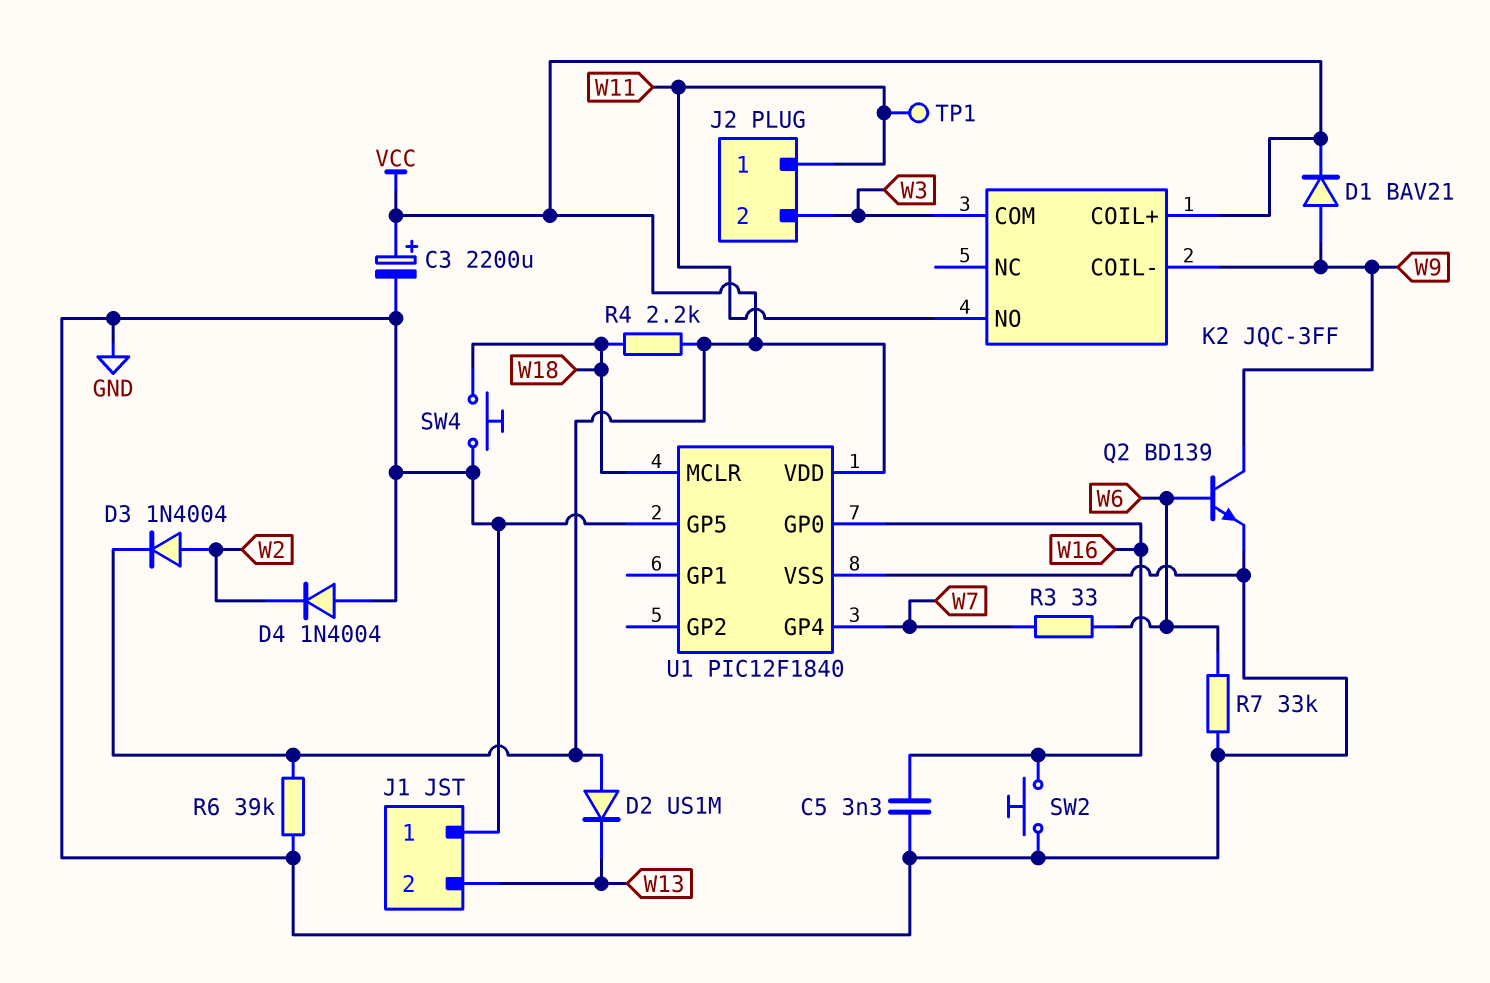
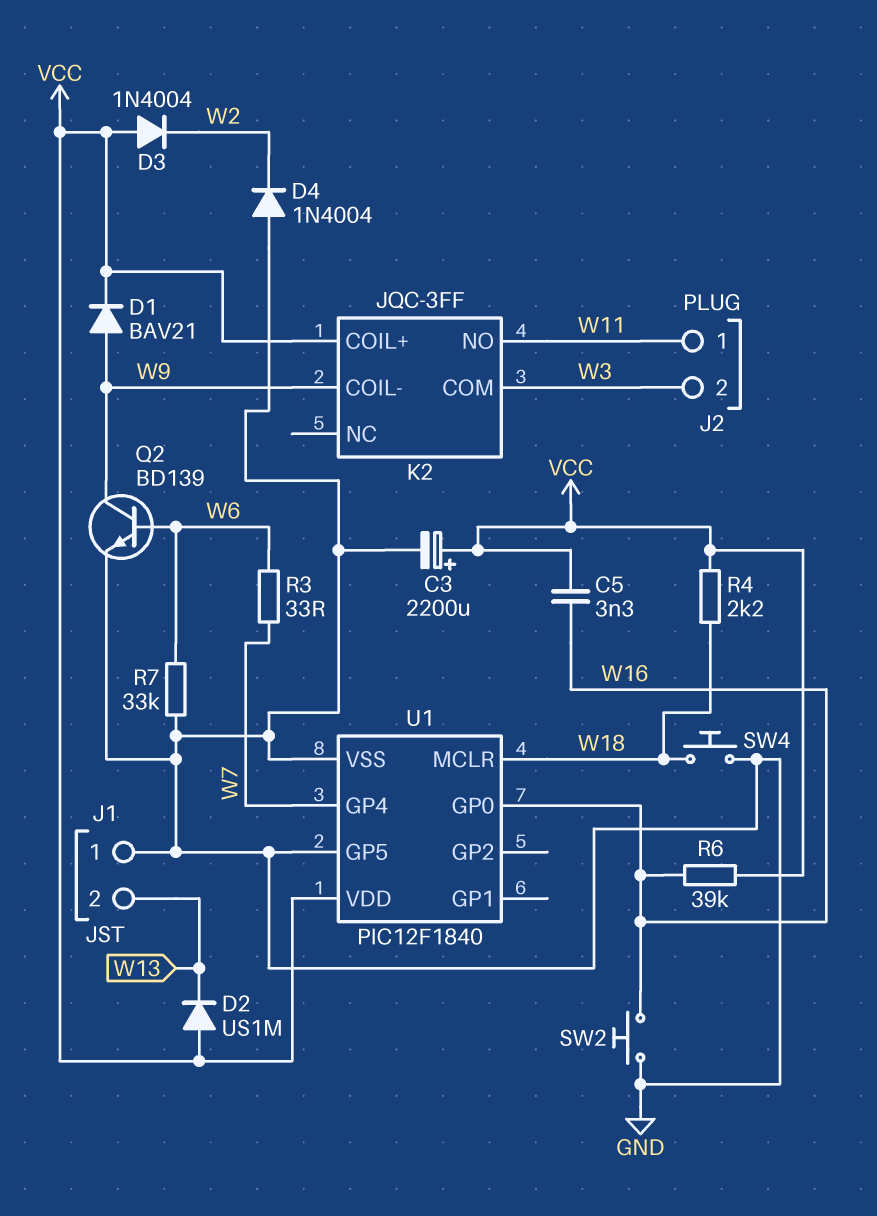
C5: 3.3nF (GND, W16) -> 3.3nF (VCC, W16)
D3: diode 1N4004 (A W2, K VCC) -> diode 1N4004 (A VCC, K W2)
R6: 39k (GND, VCC) -> 39k (VCC, W16)
TP1: test point (W11) -> none

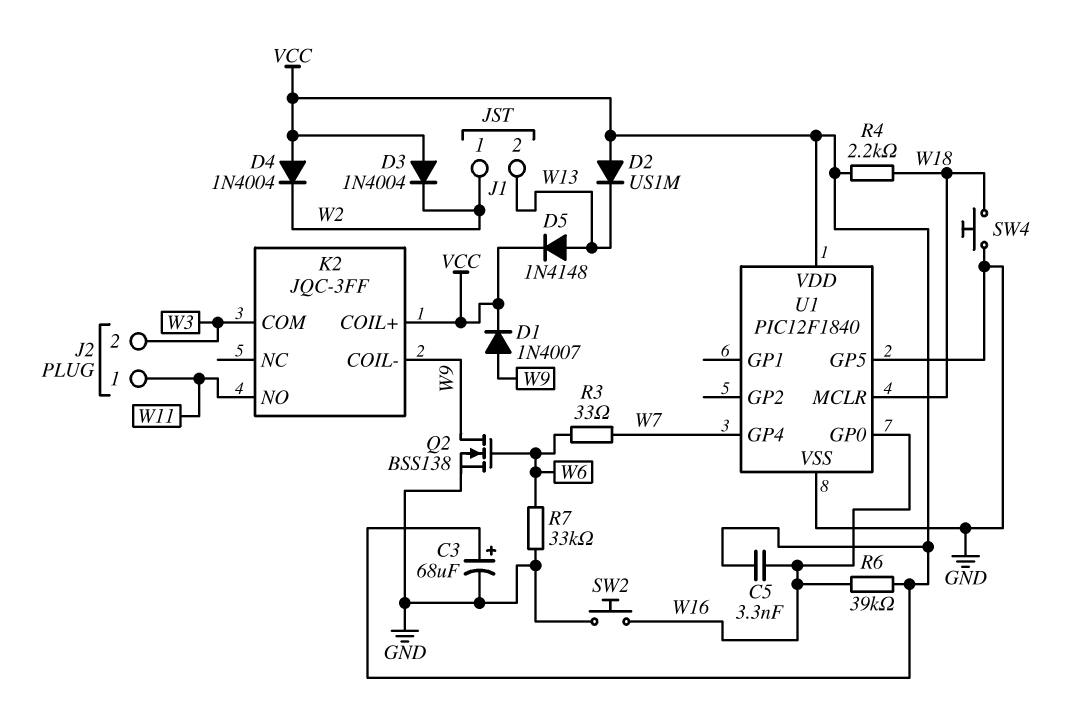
C3: 2200uF (plus VCC, minus GND) -> 68uF (plus VCC, minus GND)
D1: diode BAV21 (A W9, K VCC) -> diode 1N4007 (A W9, K VCC)
D4: diode 1N4004 (A GND, K W2) -> diode 1N4004 (A VCC, K W2)
D5: none -> diode 1N4148 (A W13, K VCC)
J1 pin 1: GND -> W2
Q2: NPN BD139 (B W6, C W9, E GND) -> NMOS BSS138 (G W6, D W9, S GND)

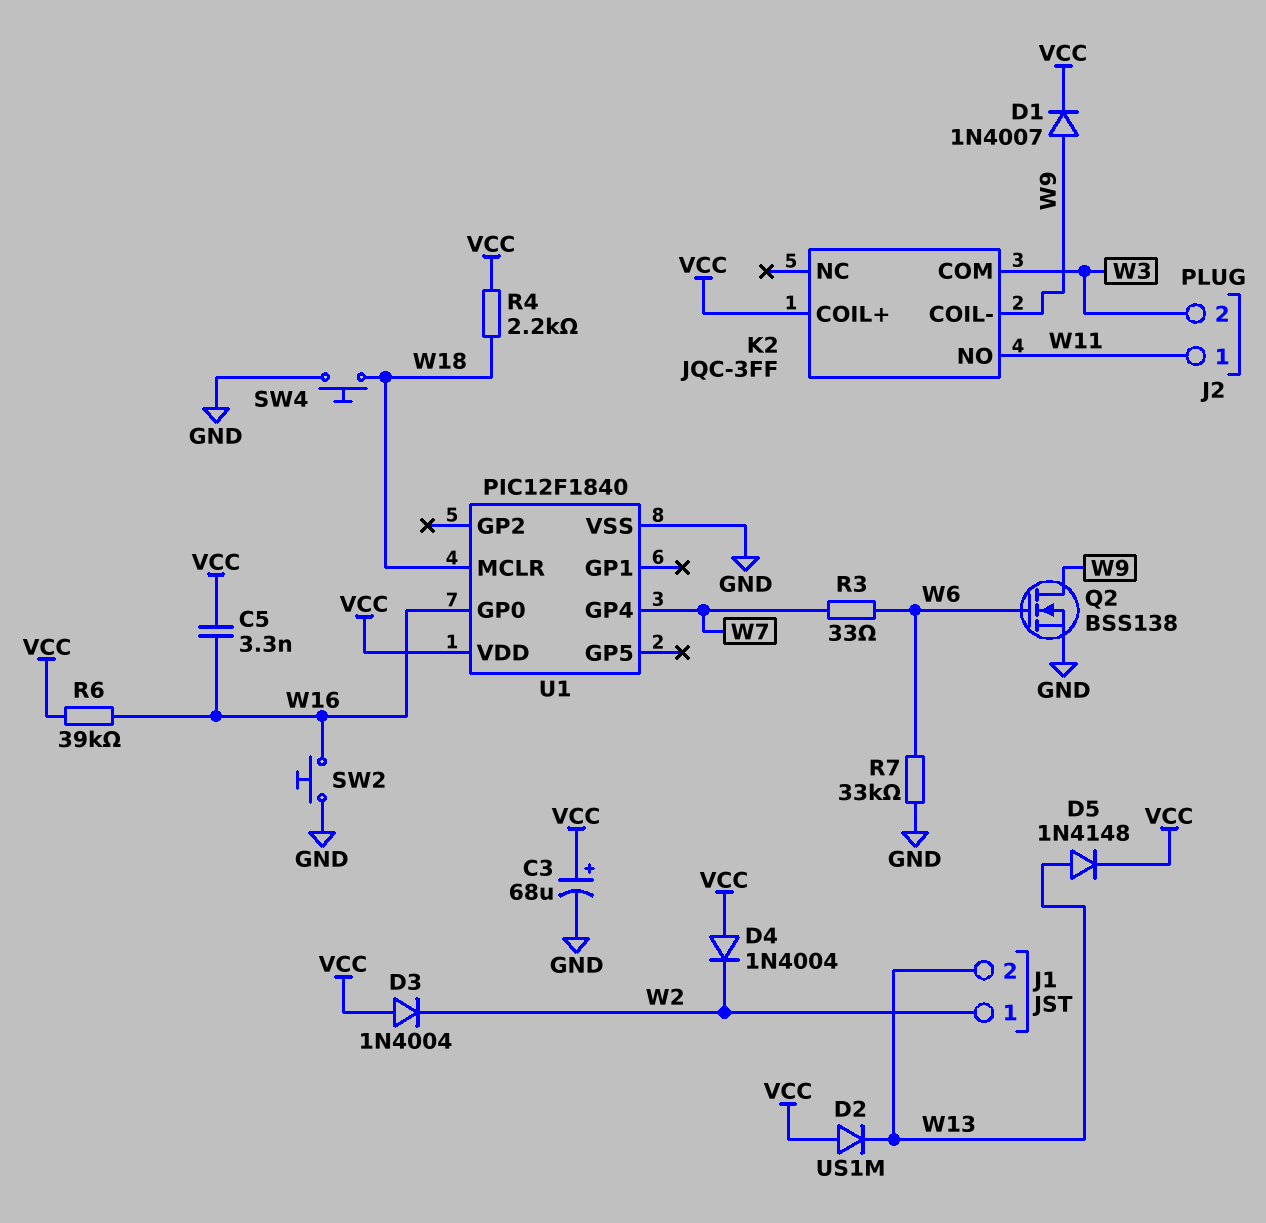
U1 pin GP5: GND -> none

